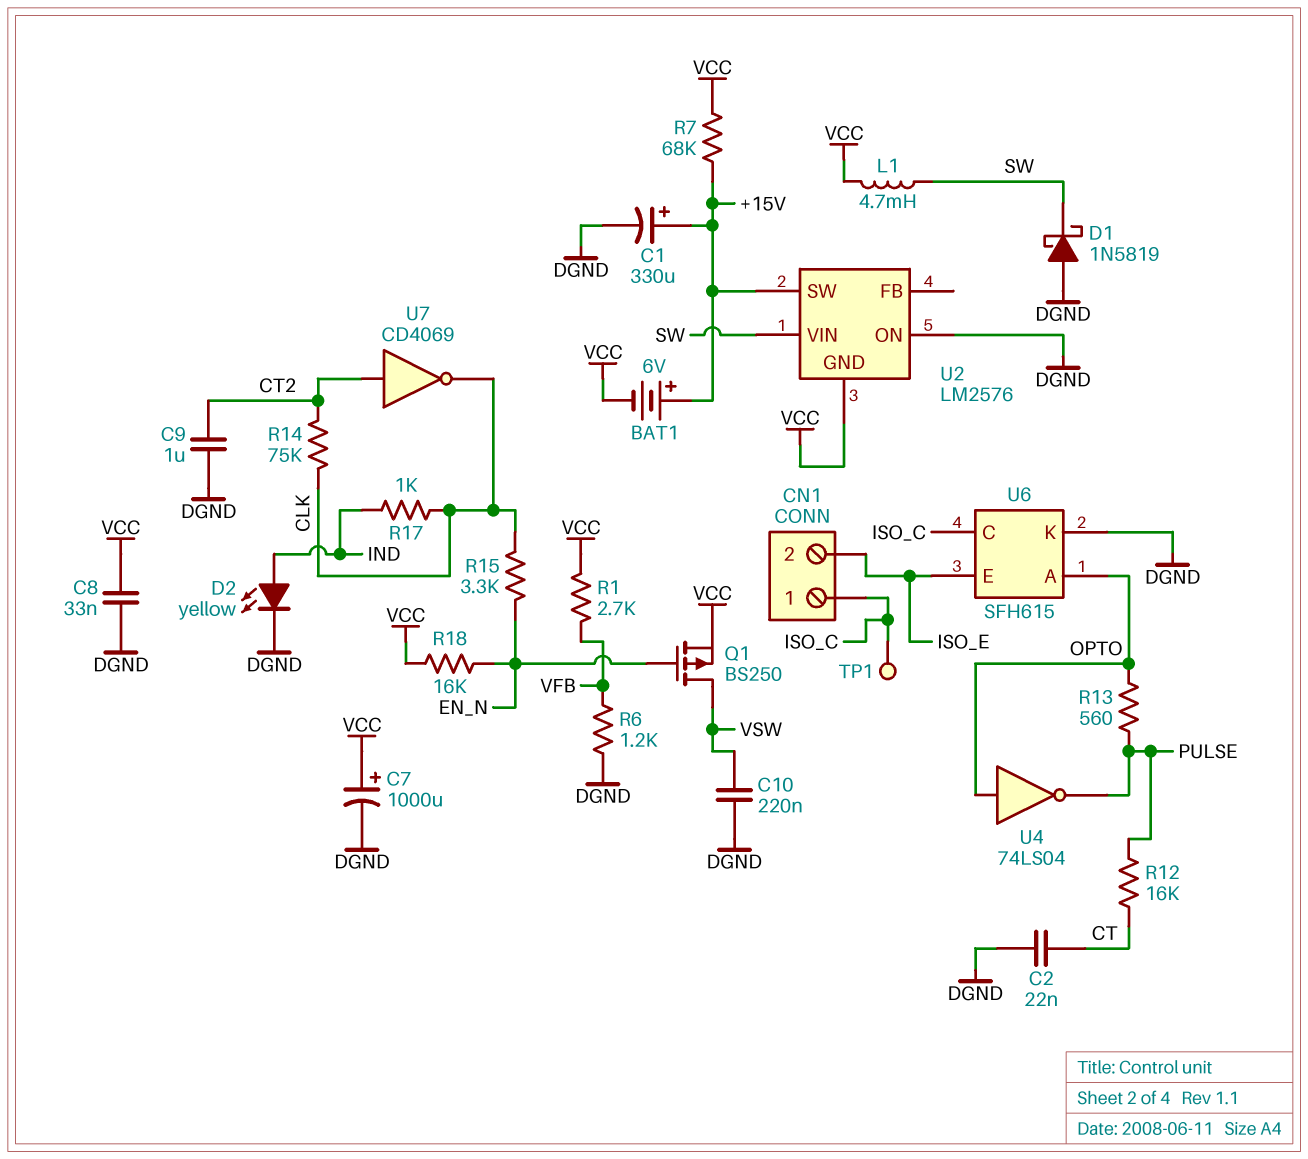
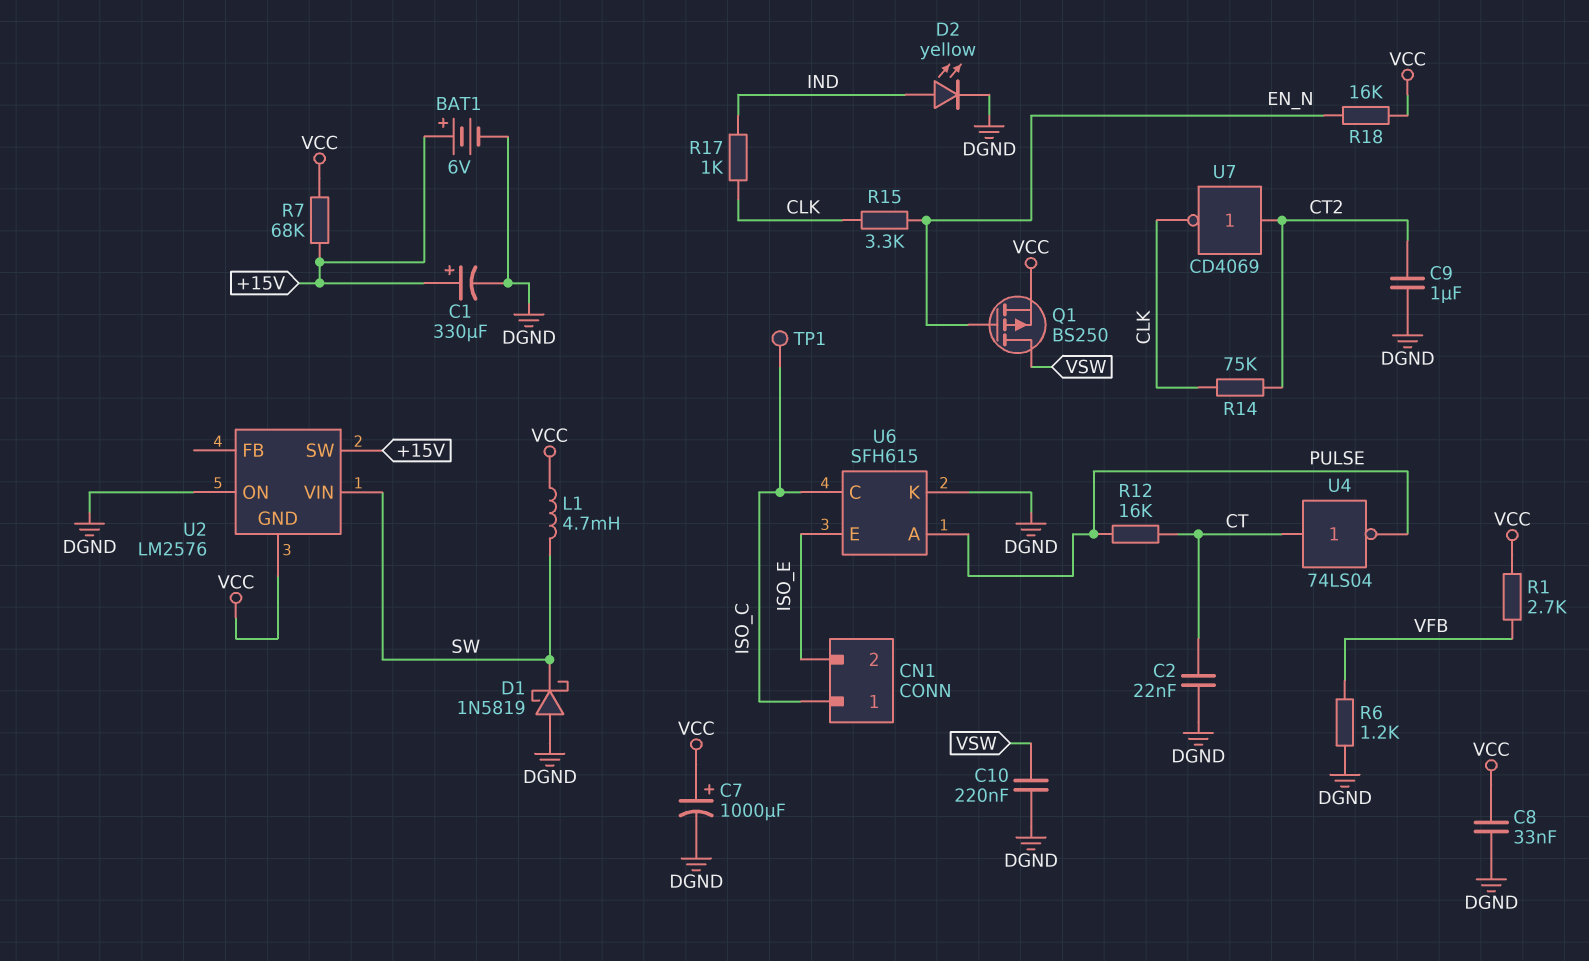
BAT1: 6V (plus +15V, minus VCC) -> 6V (plus +15V, minus DGND)
R13: 560 (OPTO, PULSE) -> none
U4: NOT 74LS04 (in OPTO, out PULSE) -> NOT 74LS04 (in CT, out PULSE)
U6 pin A: OPTO -> PULSE

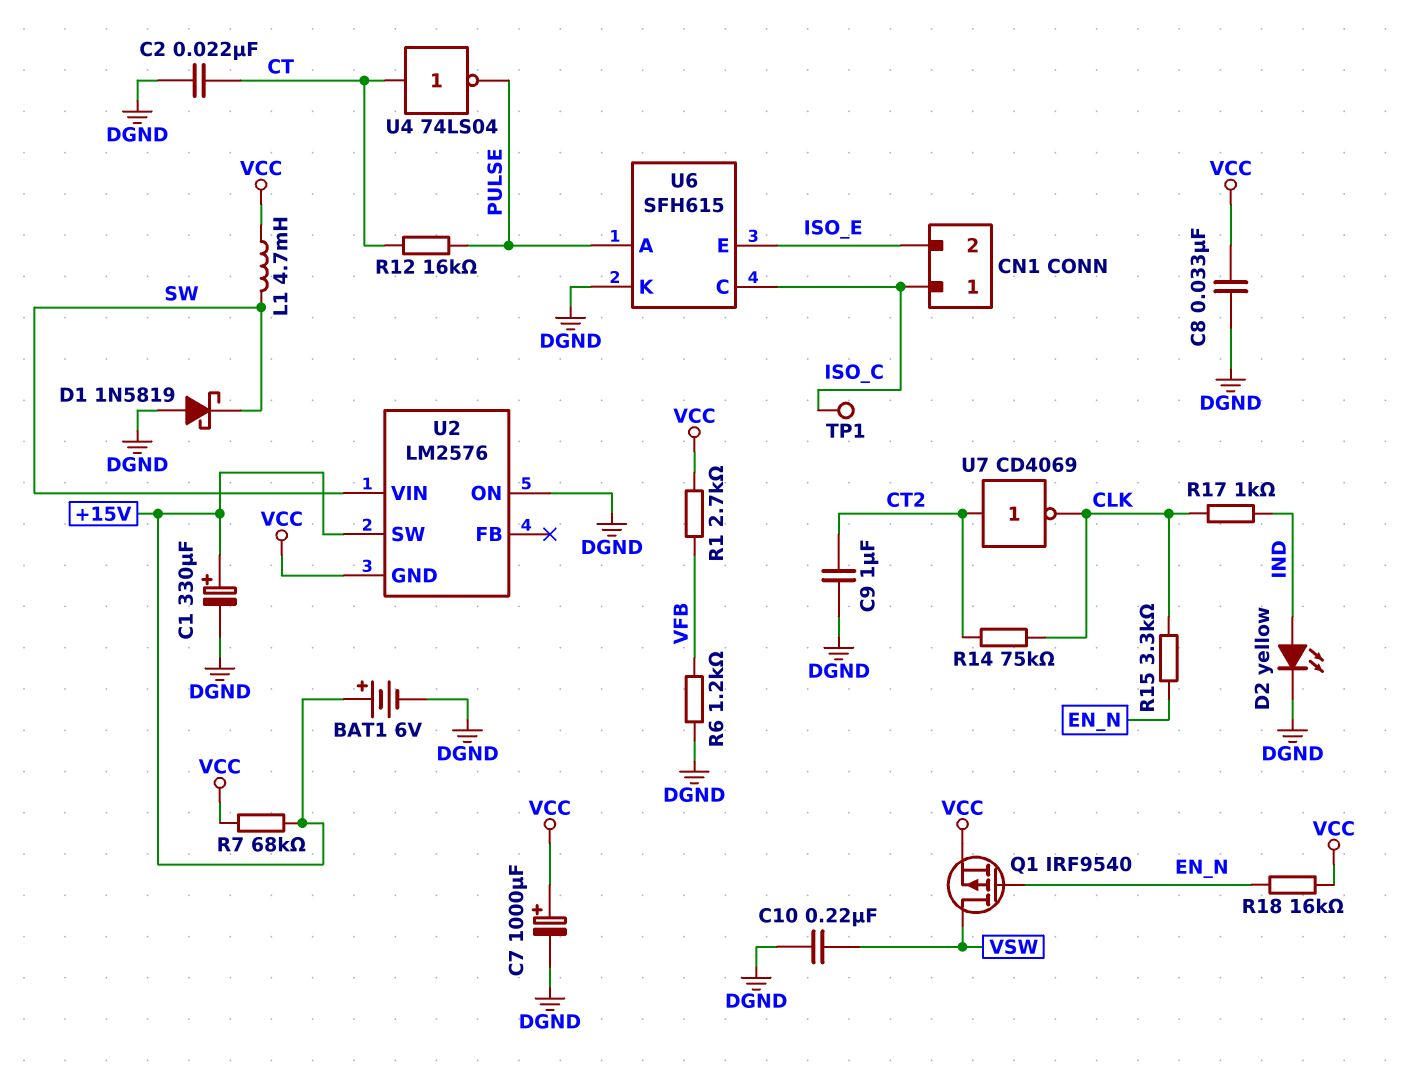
Q1: PMOS BS250 (G EN_N, D VSW, S VCC) -> PMOS IRF9540 (G EN_N, D VSW, S VCC)

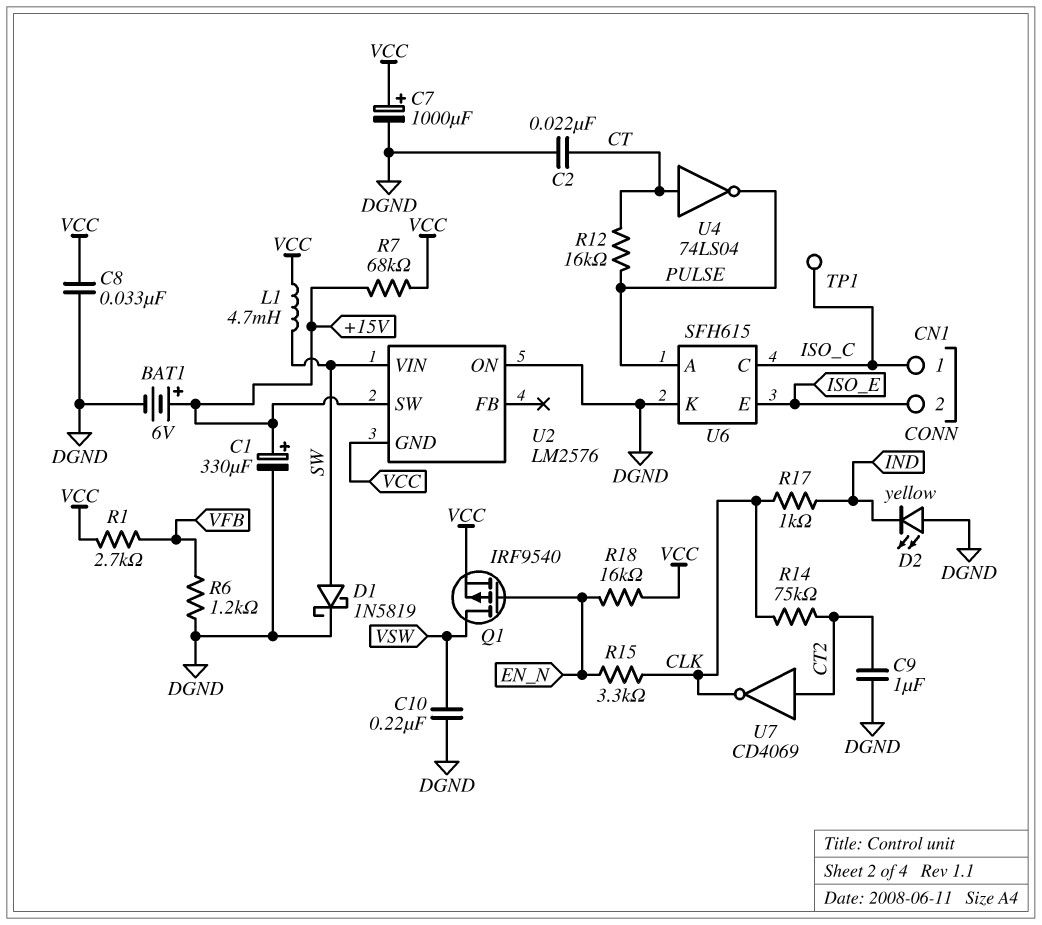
D1: schottky 1N5819 (A DGND, K SW) -> schottky 1N5819 (A SW, K DGND)
D2: LED yellow (A IND, K DGND) -> LED yellow (A DGND, K IND)

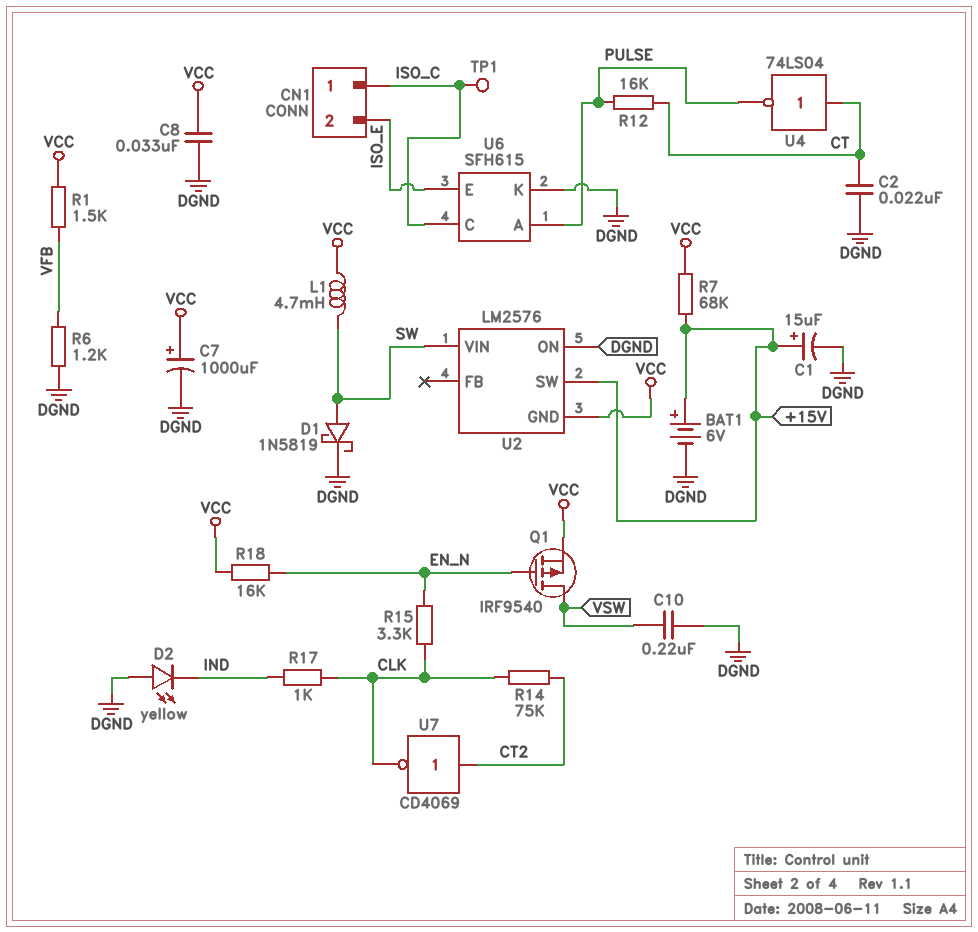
C1: 330uF (plus +15V, minus DGND) -> 15uF (plus +15V, minus DGND)
C9: 1uF (CT2, DGND) -> none
R1: 2.7k (VCC, VFB) -> 1.5k (VCC, VFB)

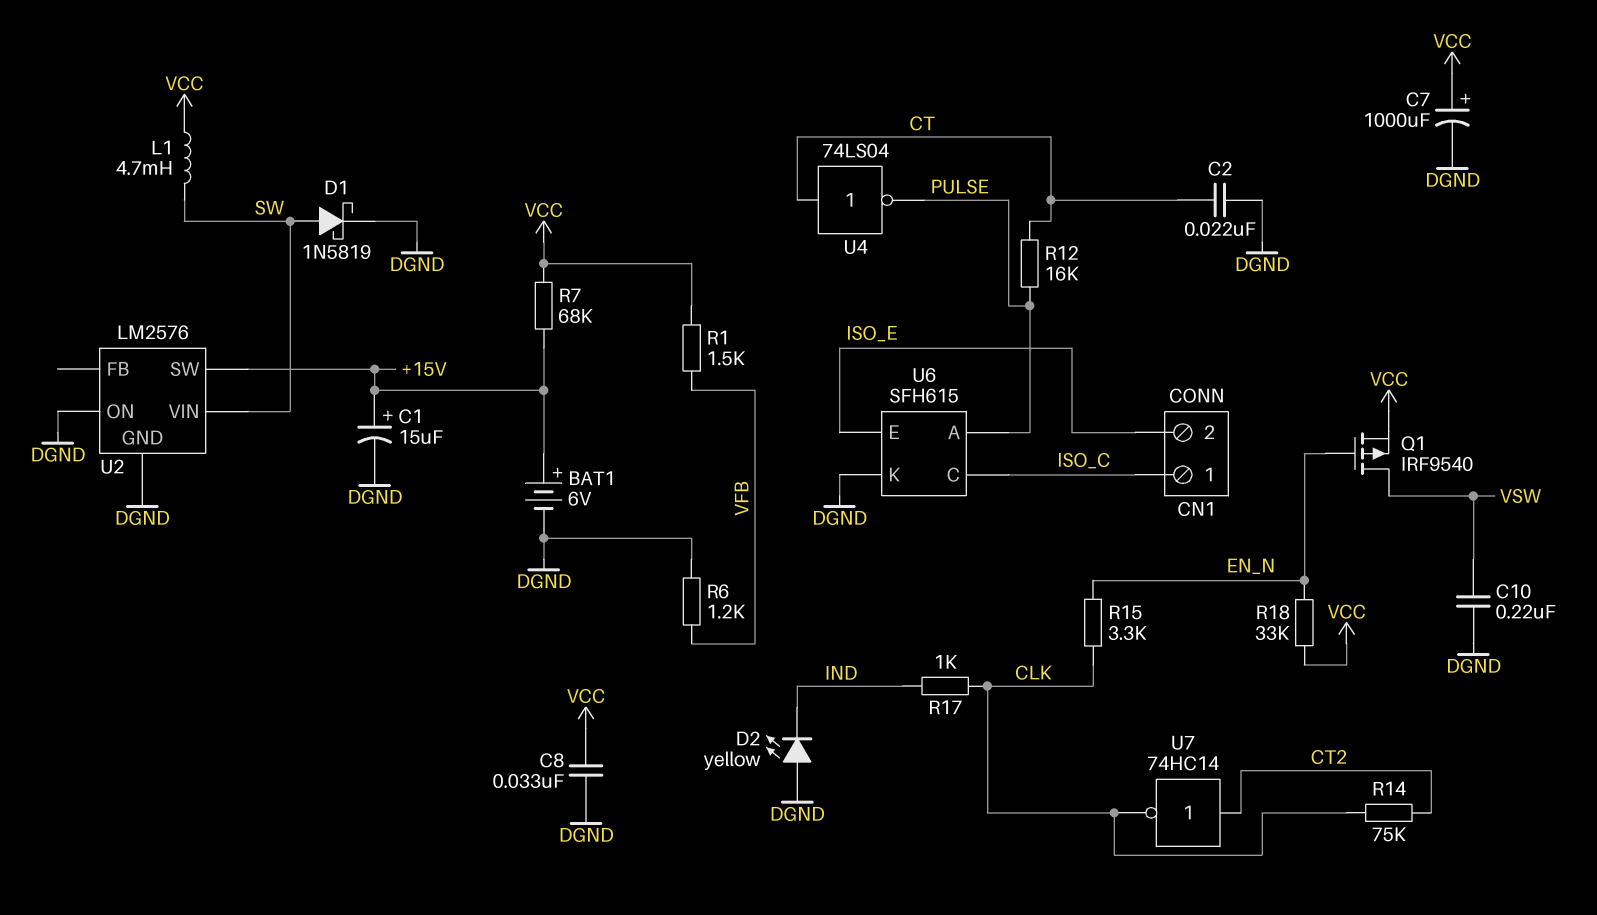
R18: 16k (EN_N, VCC) -> 33k (EN_N, VCC)
TP1: test point (ISO_C) -> none
U2 pin GND: VCC -> DGND
U7: NOT CD4069 (in CT2, out CLK) -> NOT 74HC14 (in CT2, out CLK)

